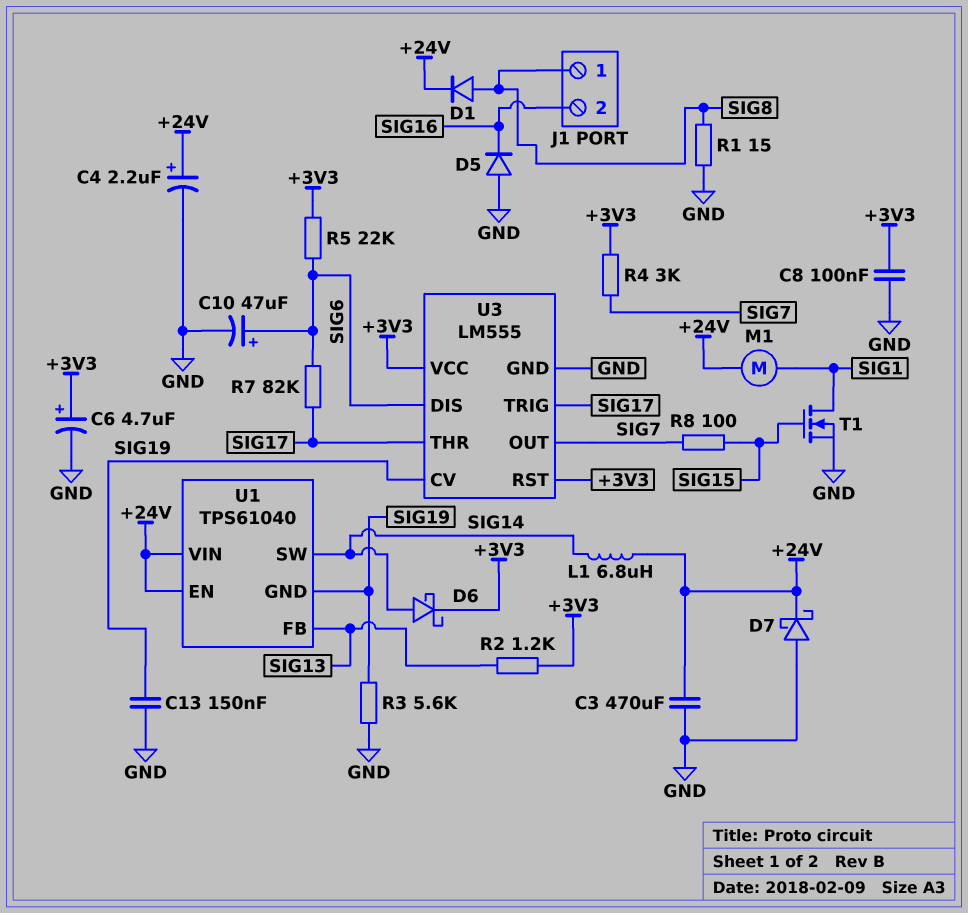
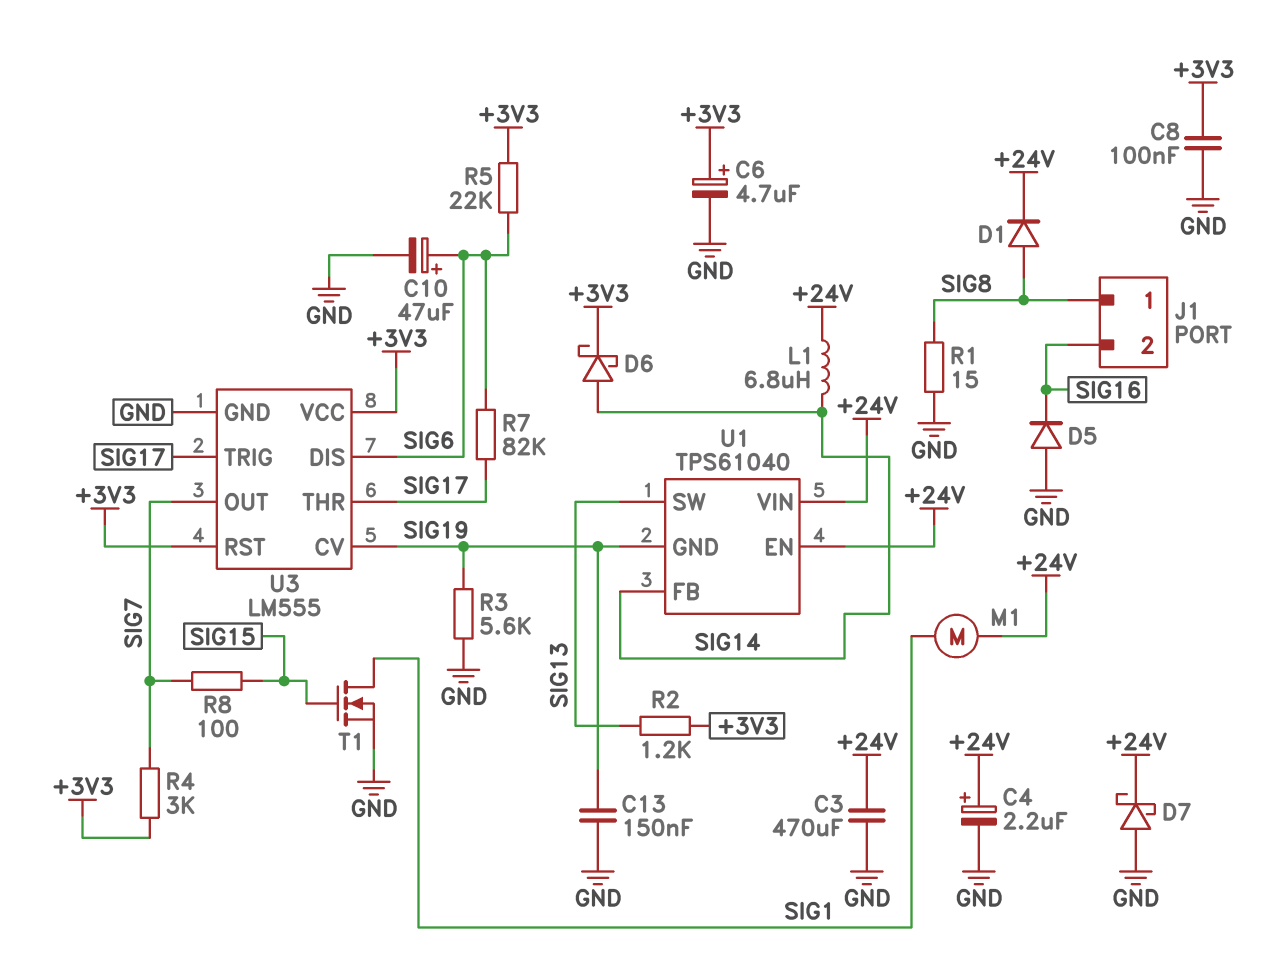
U1 pin FB: SIG13 -> SIG14
U1 pin SW: SIG14 -> SIG13

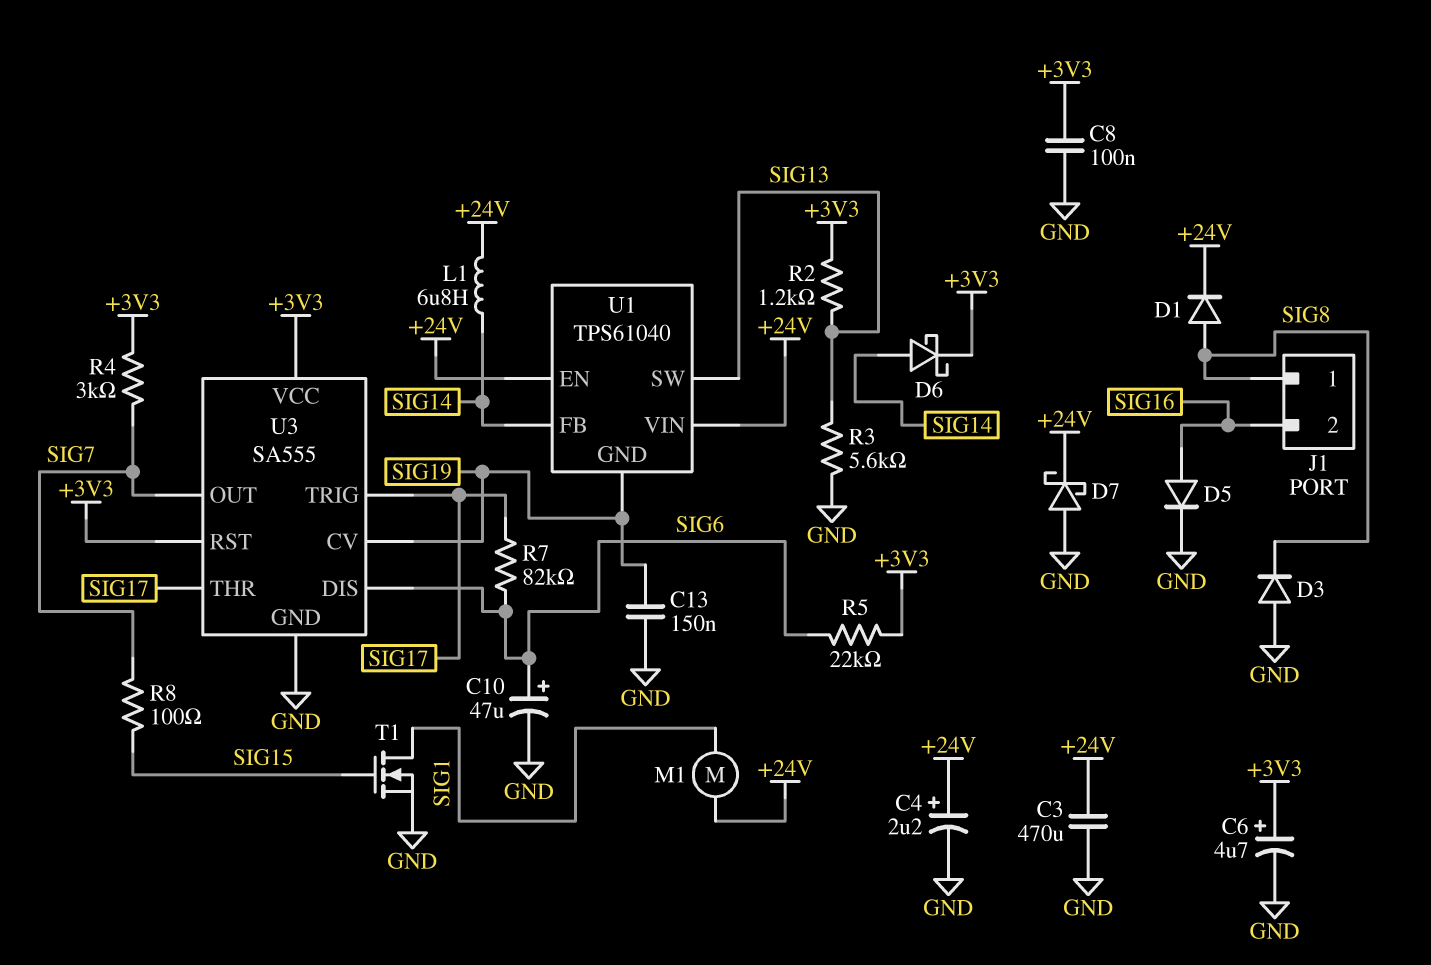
D3: none -> diode (A GND, K SIG8)
D5: diode (A GND, K SIG16) -> diode (A SIG16, K GND)
R1: 15 (GND, SIG8) -> none
R3: 5.6k (GND, SIG19) -> 5.6k (GND, SIG13)
U3: LM555 -> SA555

